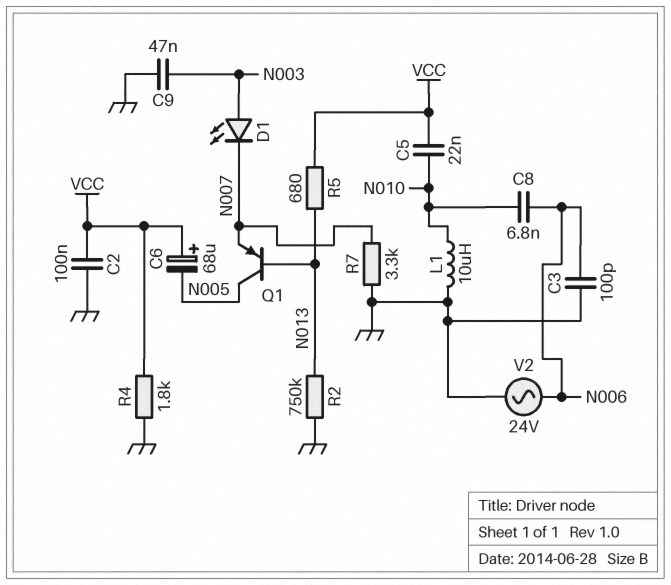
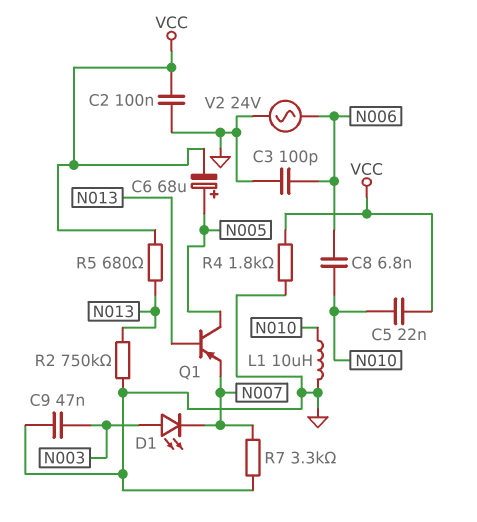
C6: 68uF (plus VCC, minus N005) -> 68uF (plus N005, minus VCC)

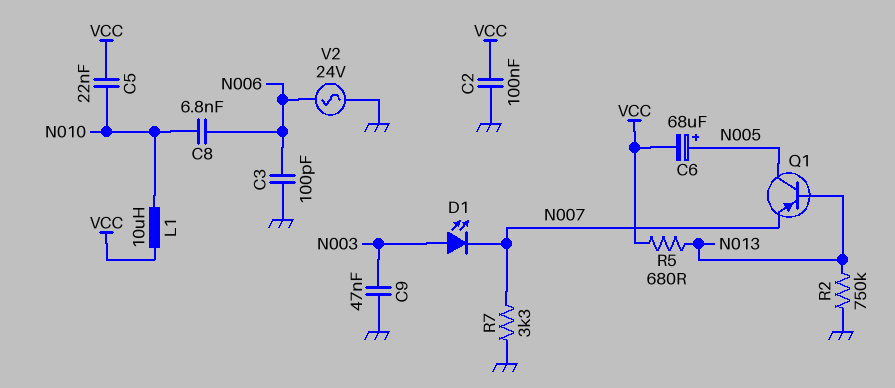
L1: 10uH (GND, N010) -> 10uH (N010, VCC)
R4: 1.8k (GND, VCC) -> none

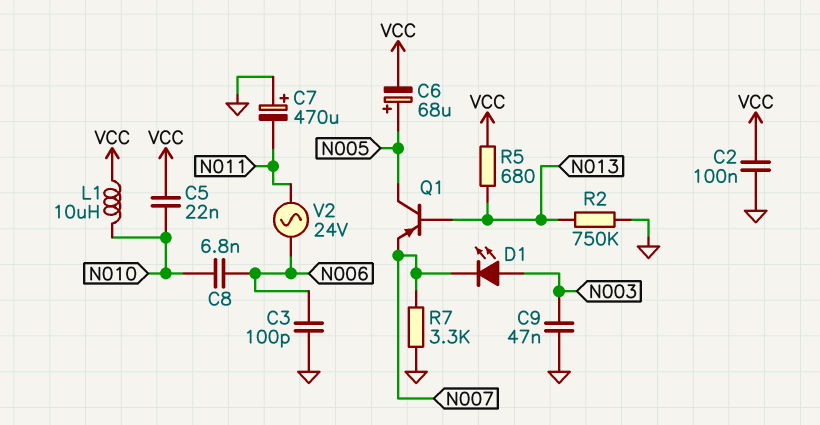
C7: none -> 470uF (plus GND, minus N011)
V2: AC 24V (GND, N006) -> AC 24V (N006, N011)

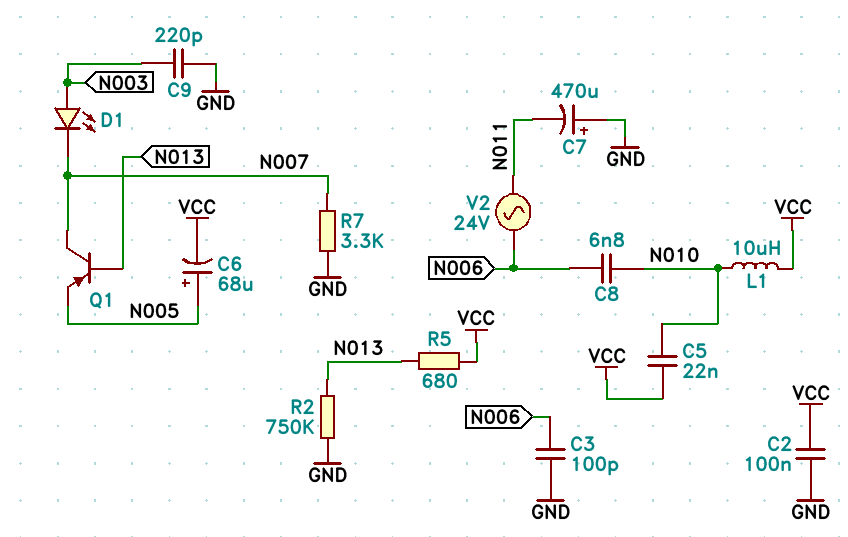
C9: 47nF (GND, N003) -> 220pF (GND, N003)
Q1: PNP (B N013, C N005, E N007) -> PNP (B N013, C N007, E N005)

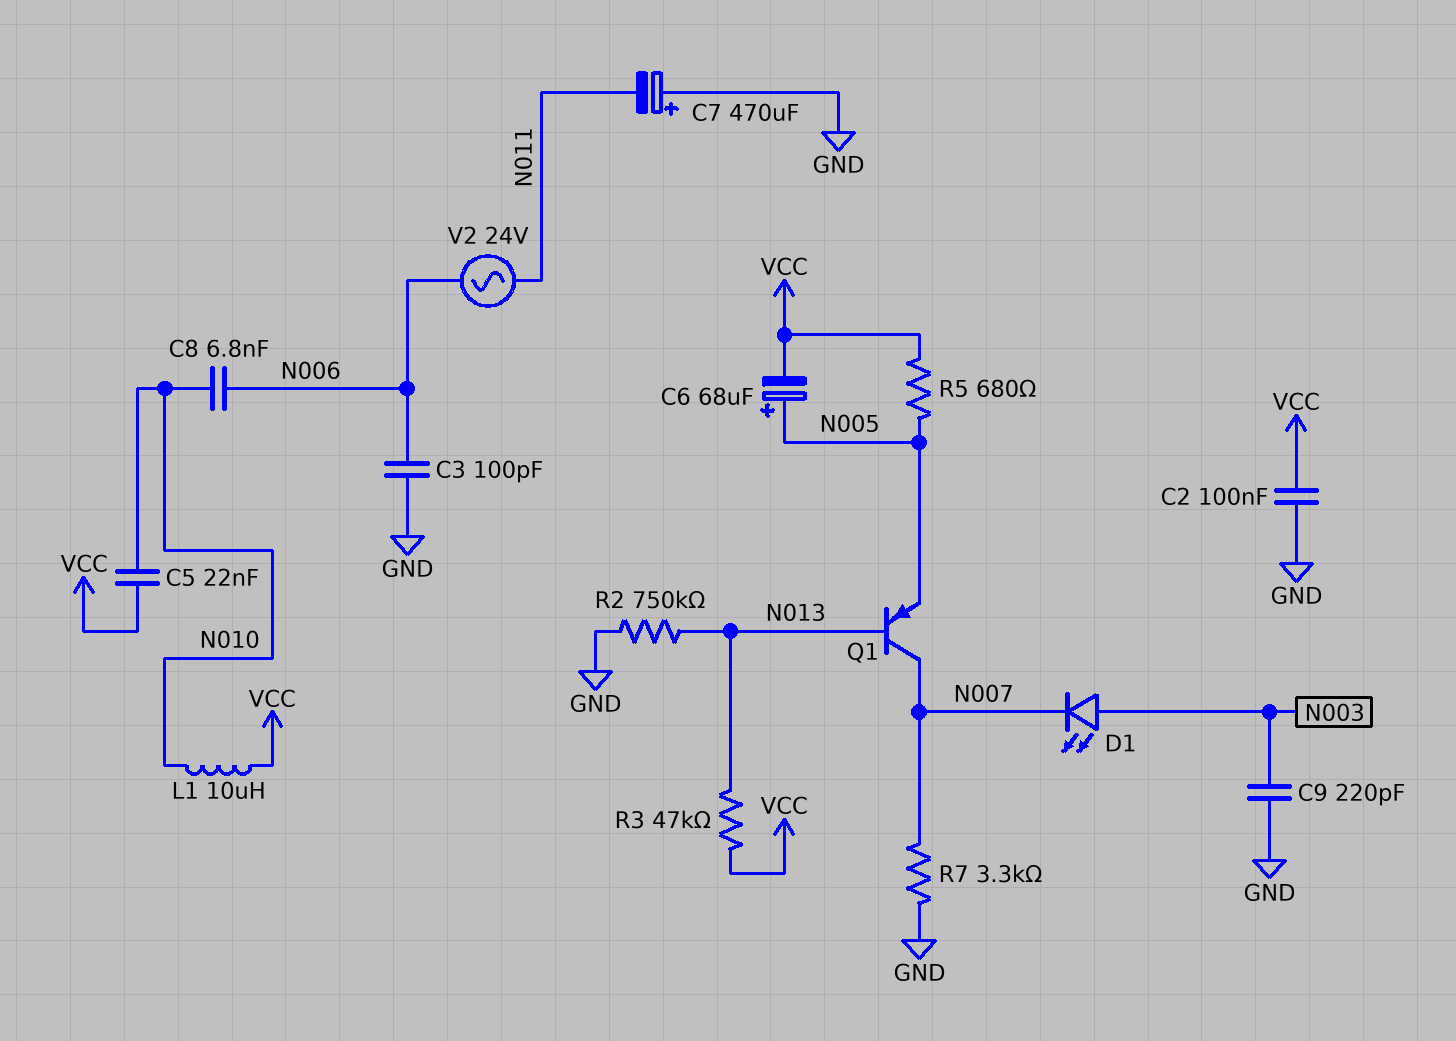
R3: none -> 47k (N013, VCC)
R5: 680 (N013, VCC) -> 680 (N005, VCC)

